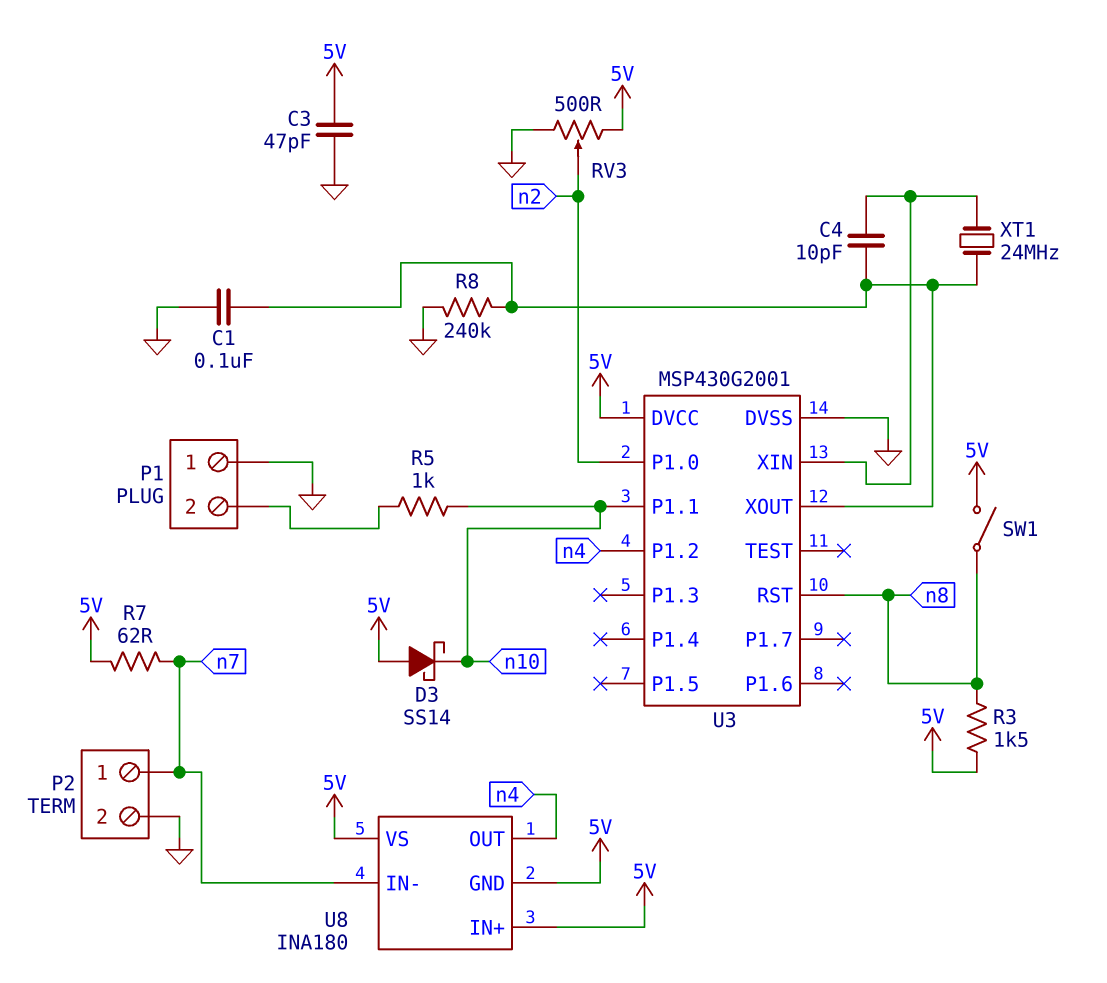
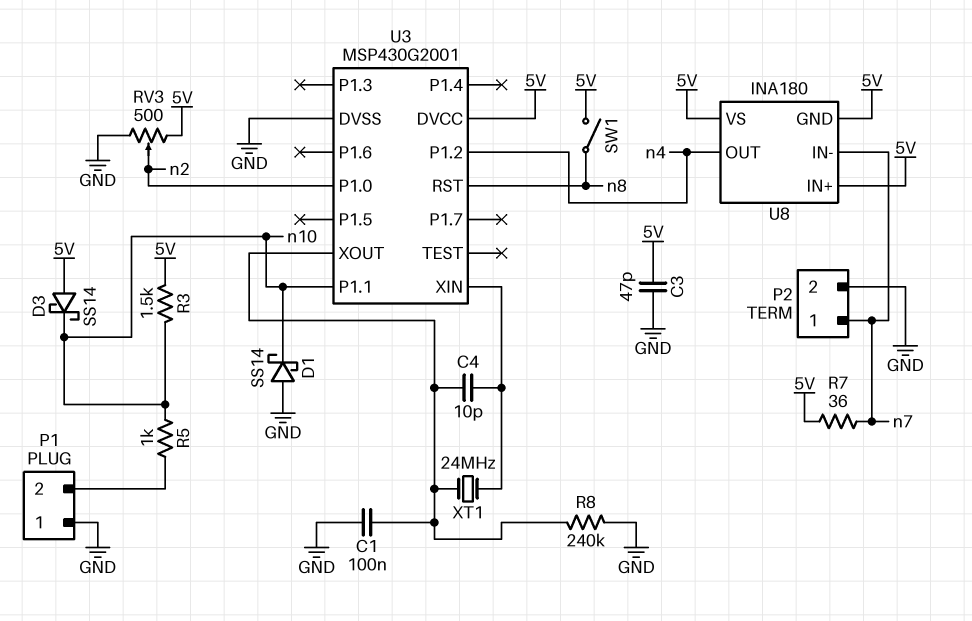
D1: none -> schottky SS14 (A GND, K n10)
R3: 1.5k (5V, n8) -> 1.5k (5V, n10)
R7: 62 (5V, n7) -> 36 (5V, n7)

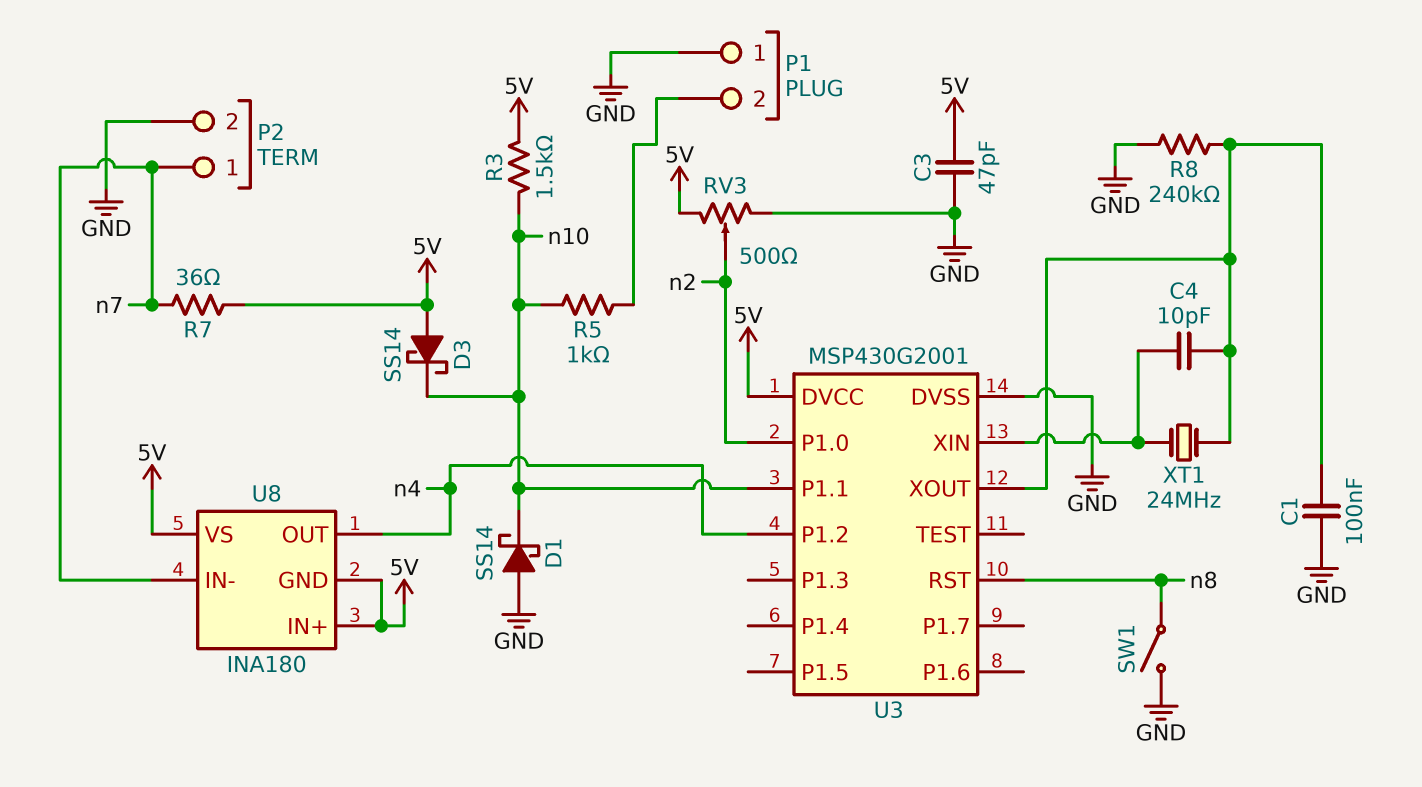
SW1: switch (5V, n8) -> switch (GND, n8)

